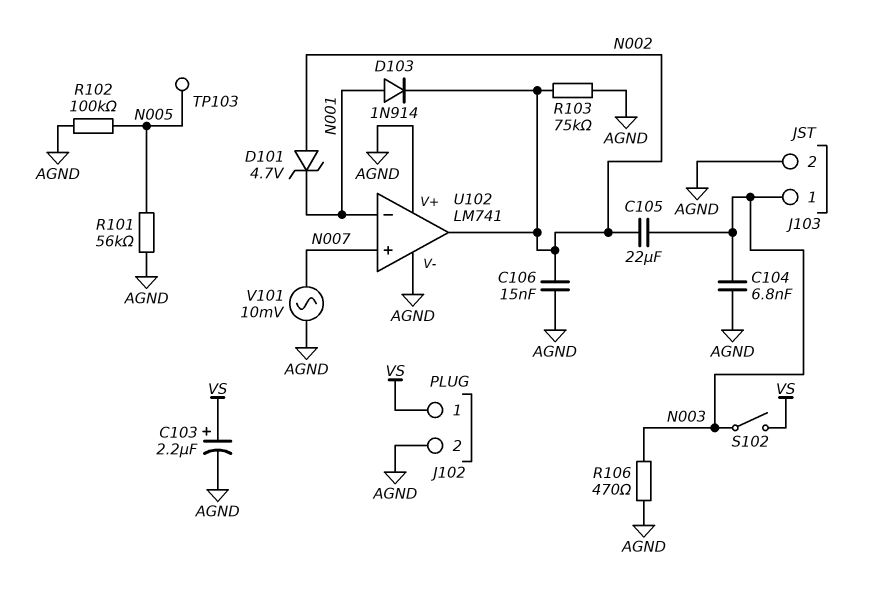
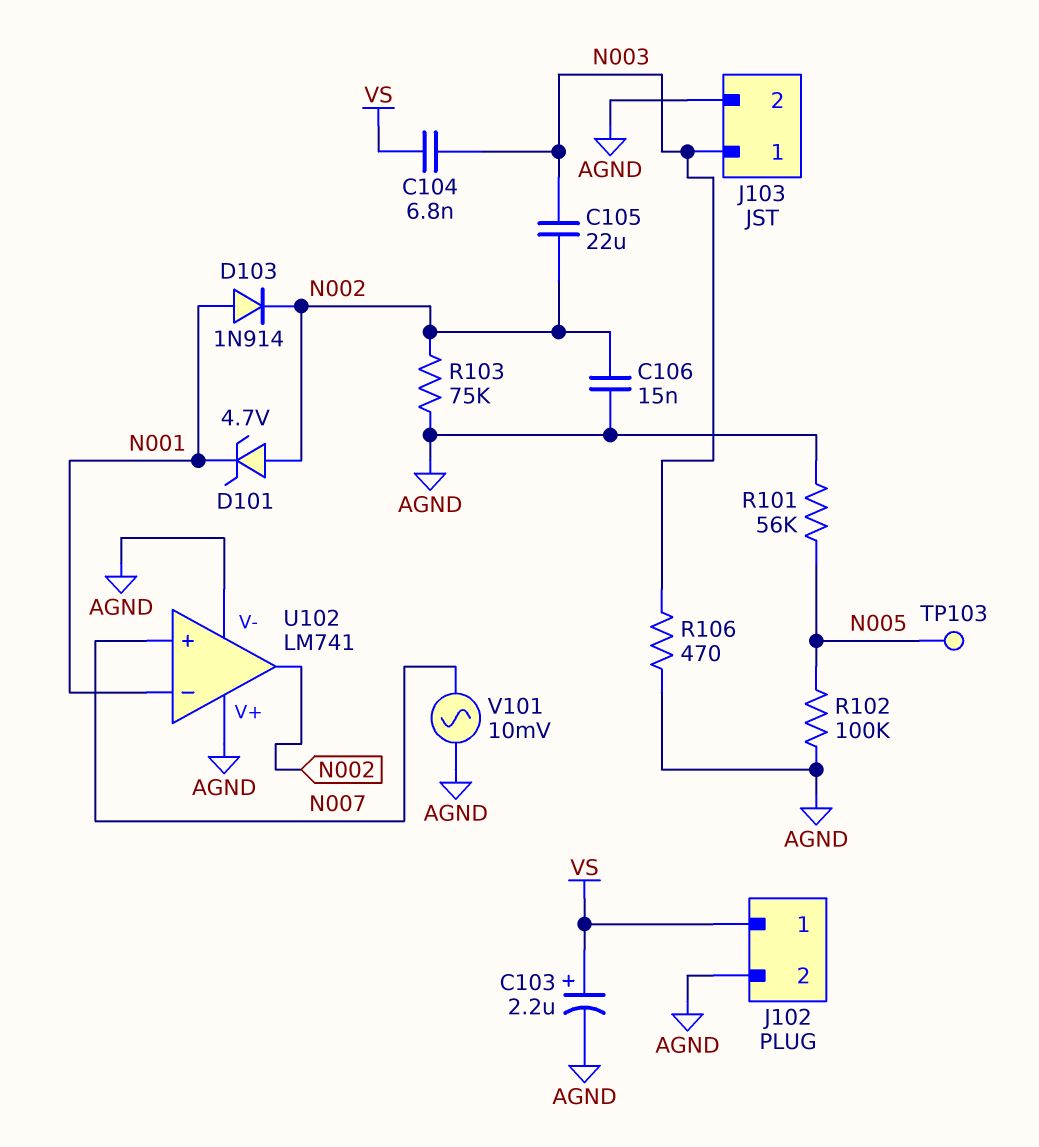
C104: 6.8nF (AGND, N003) -> 6.8nF (N003, VS)
S102: switch (N003, VS) -> none

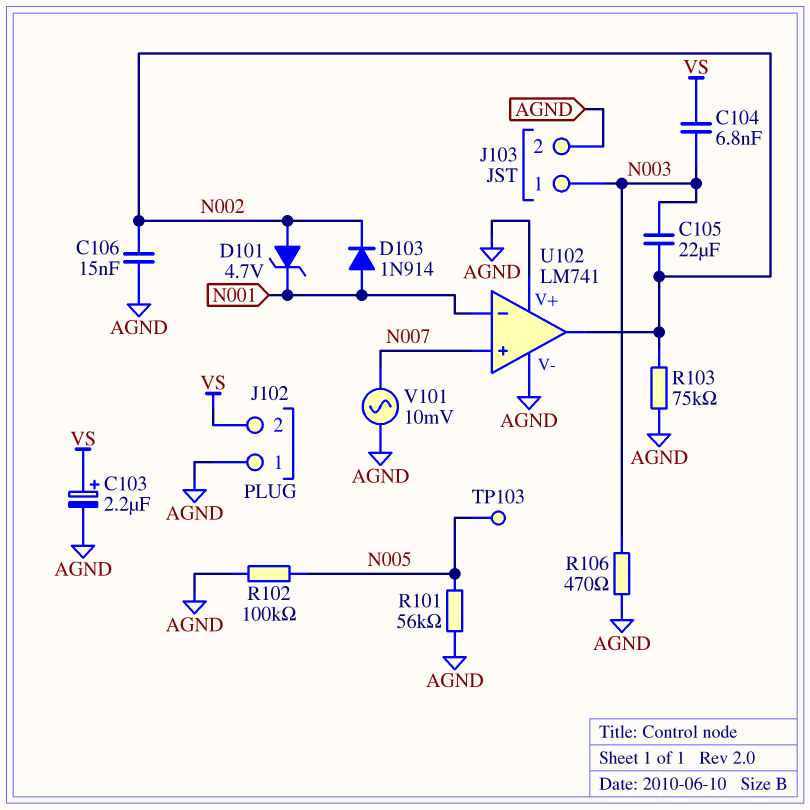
J102 pin 1: VS -> AGND
J102 pin 2: AGND -> VS

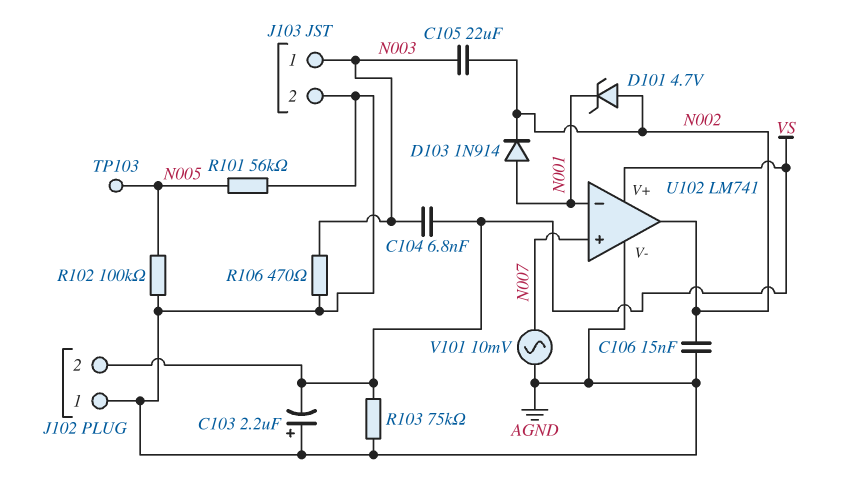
C103: 2.2uF (plus VS, minus AGND) -> 2.2uF (plus AGND, minus VS)
R103: 75k (AGND, N002) -> 75k (AGND, VS)
U102 pin V+: AGND -> VS

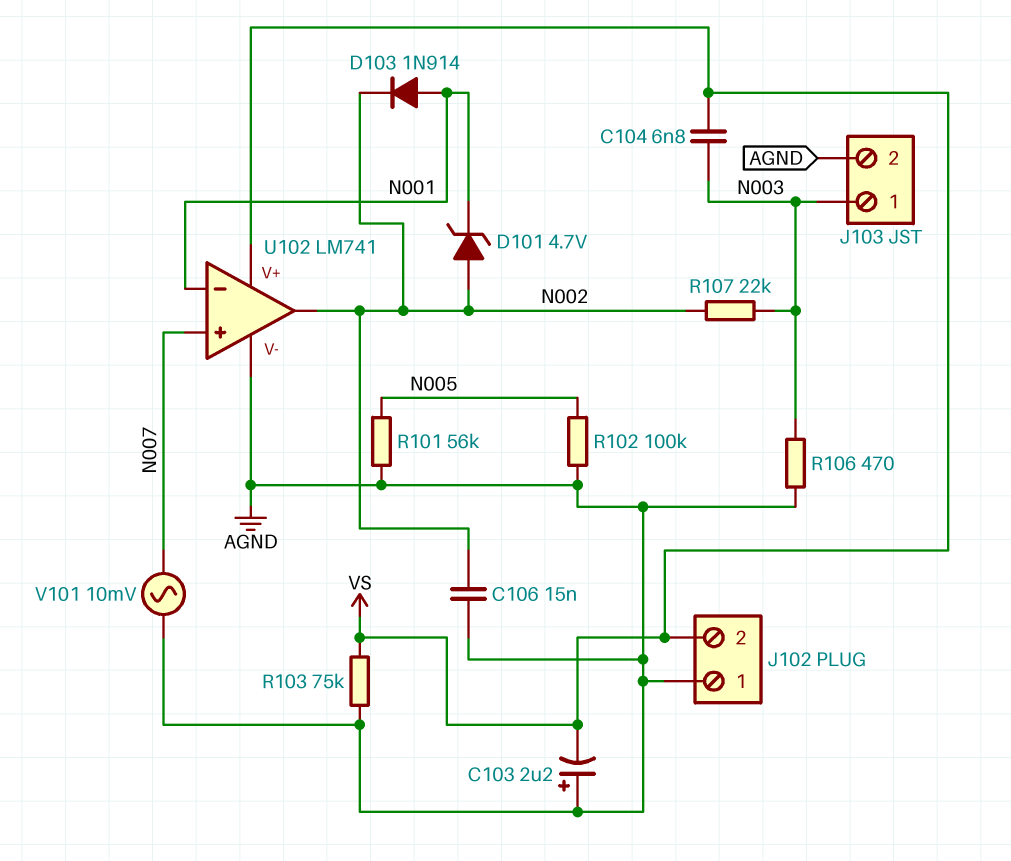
C105: 22uF (N002, N003) -> none
R107: none -> 22k (N002, N003)
TP103: test point (N005) -> none

